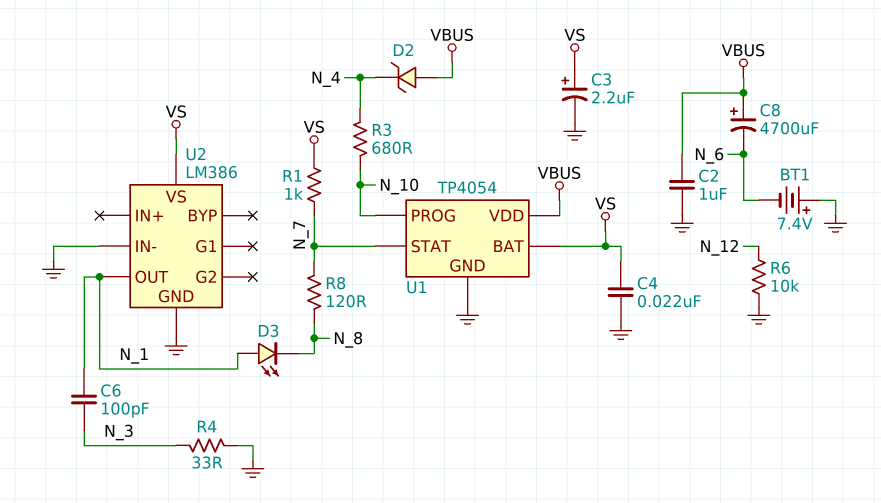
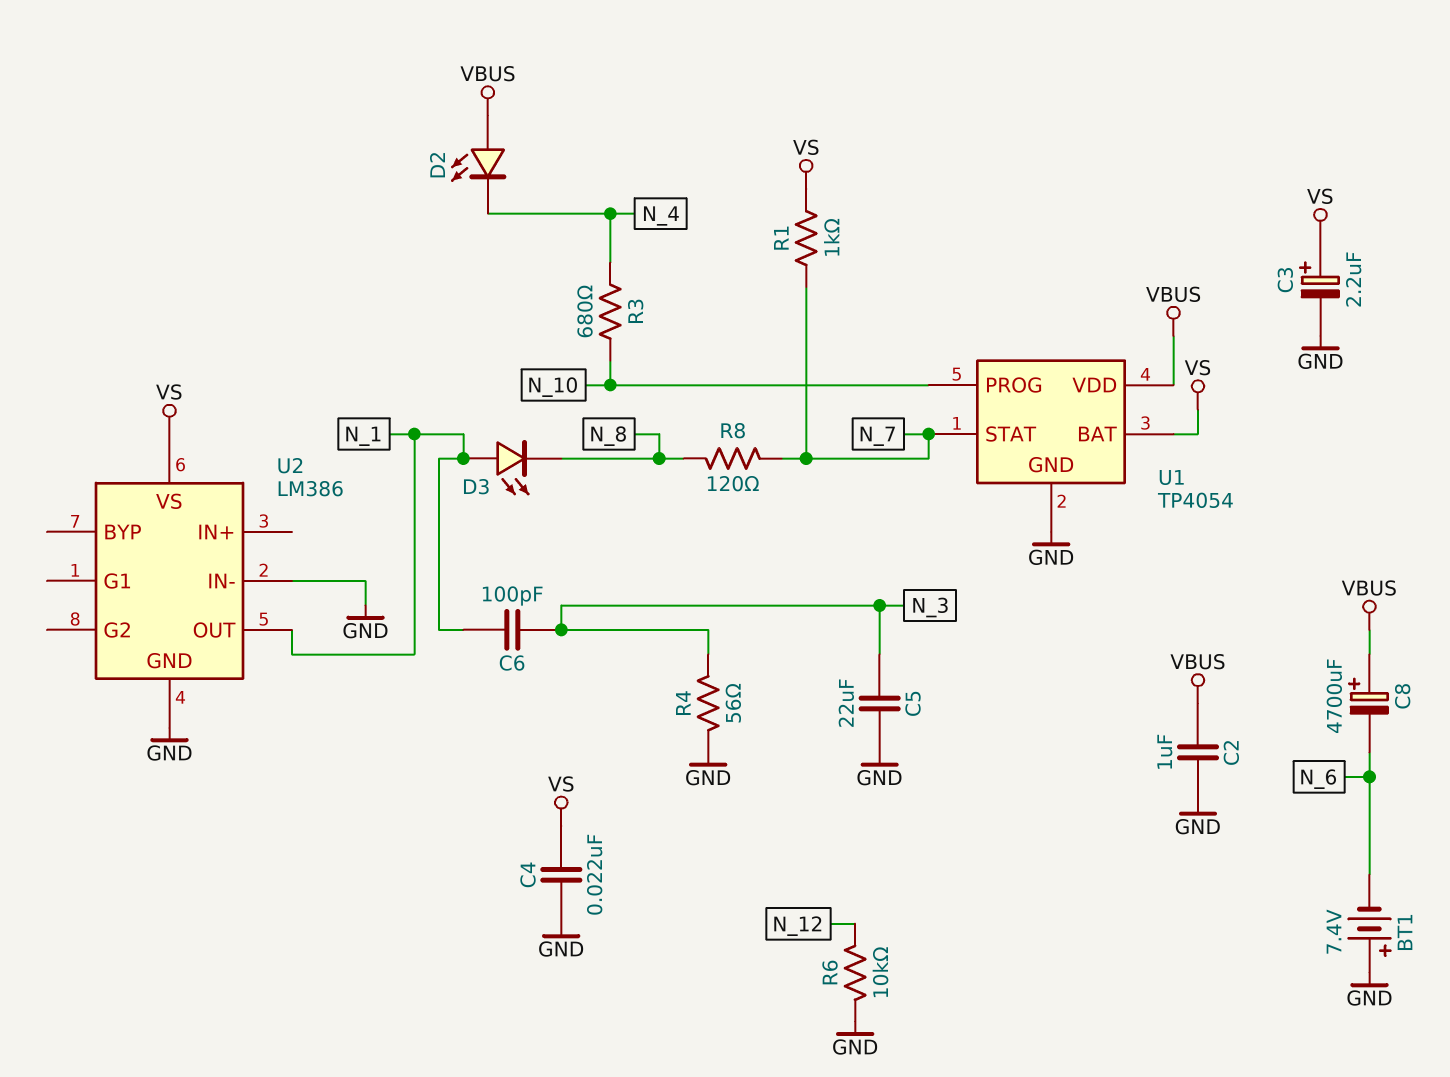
C5: none -> 22uF (GND, N_3)
D2: zener (A VBUS, K N_4) -> LED (A VBUS, K N_4)
R4: 33 (GND, N_3) -> 56 (GND, N_3)

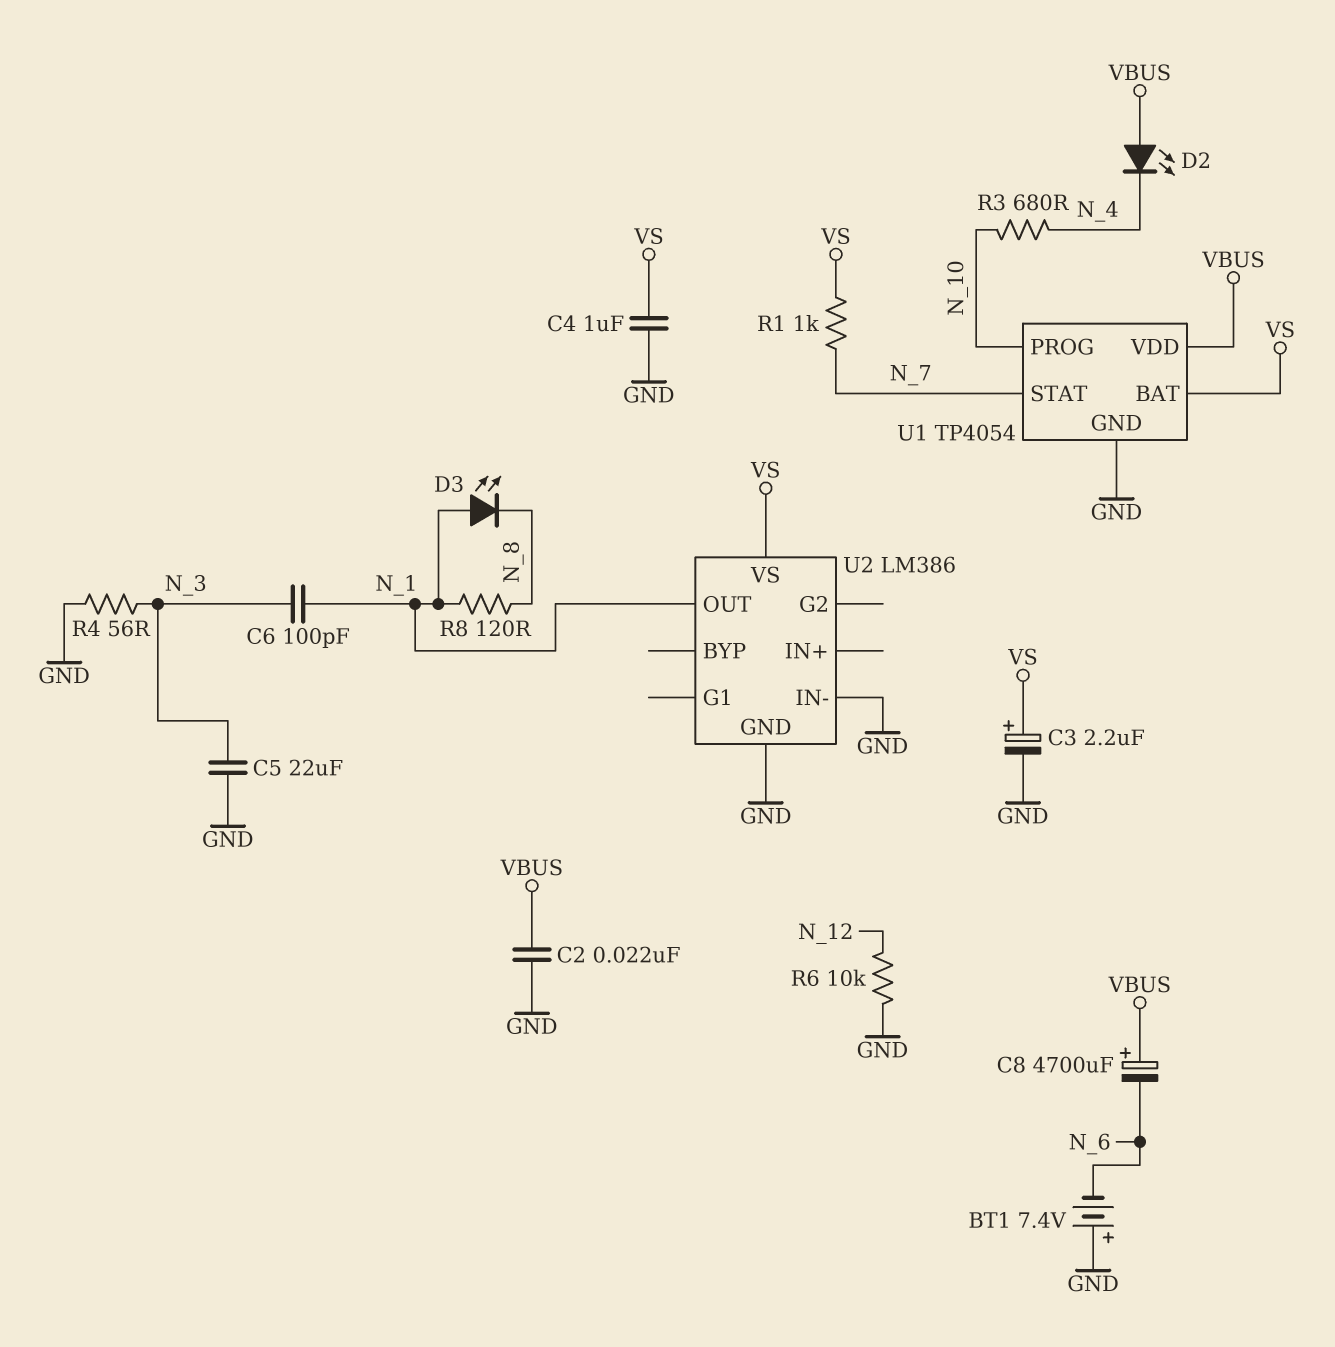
C2: 1uF (GND, VBUS) -> 22nF (GND, VBUS)
C4: 22nF (GND, VS) -> 1uF (GND, VS)
R8: 120 (N_7, N_8) -> 120 (N_1, N_8)

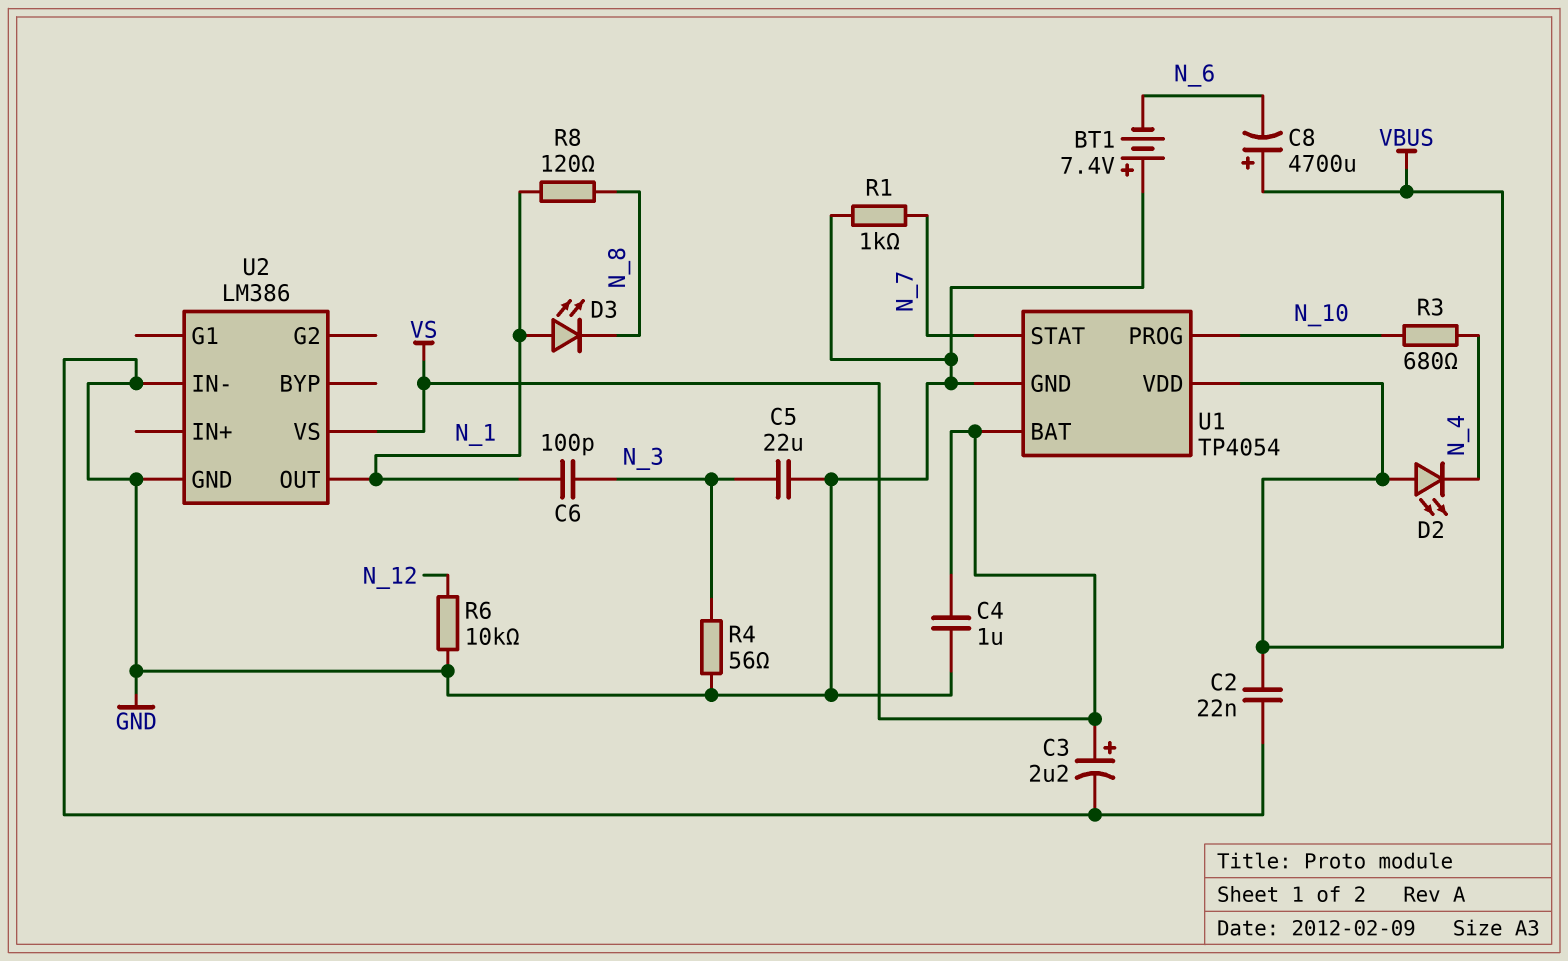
R1: 1k (N_7, VS) -> 1k (GND, N_7)

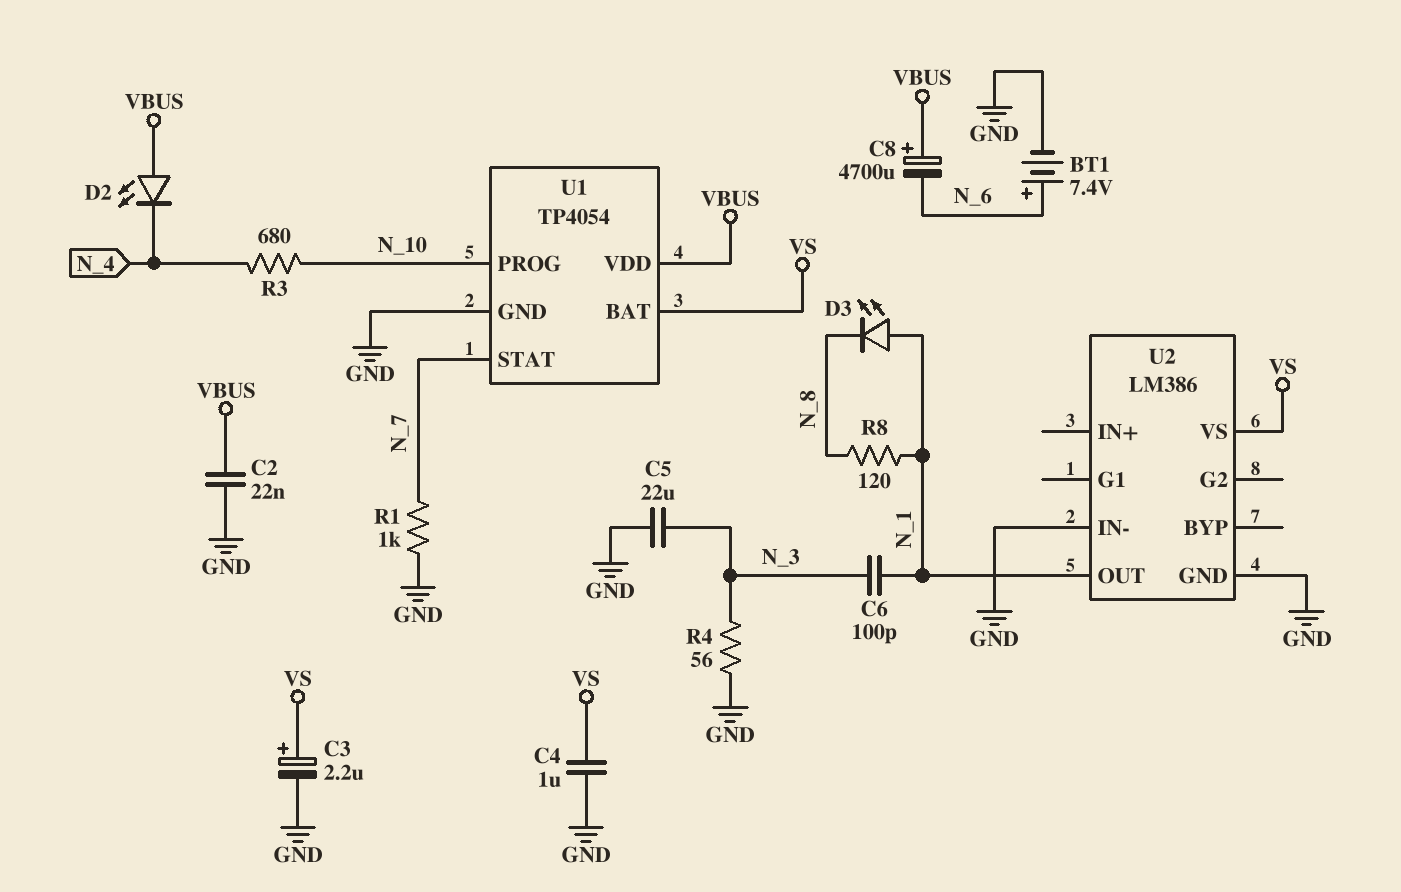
BT1: 7.4V (plus GND, minus N_6) -> 7.4V (plus N_6, minus GND)
R6: 10k (GND, N_12) -> none

